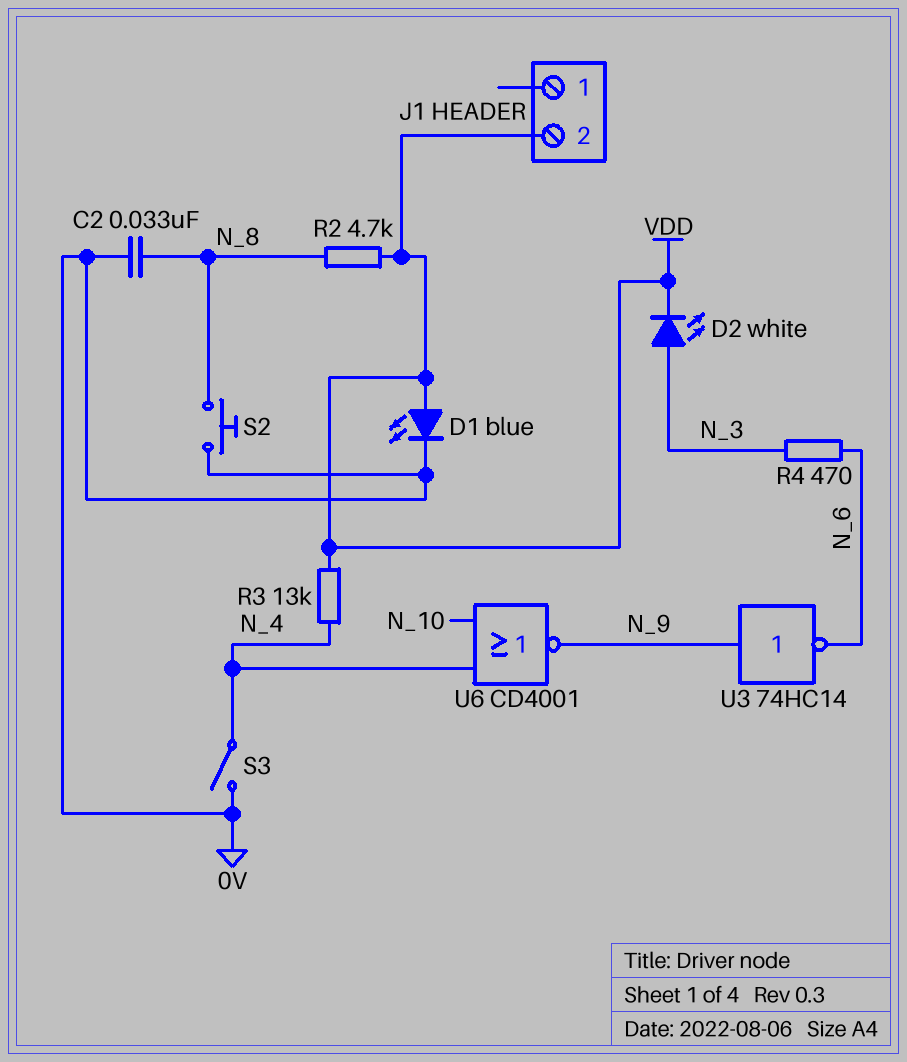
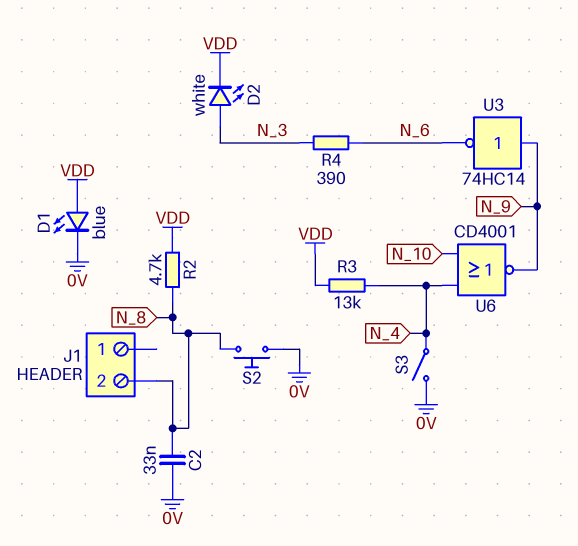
J1 pin 2: VDD -> N_8
R4: 470 (N_3, N_6) -> 390 (N_3, N_6)

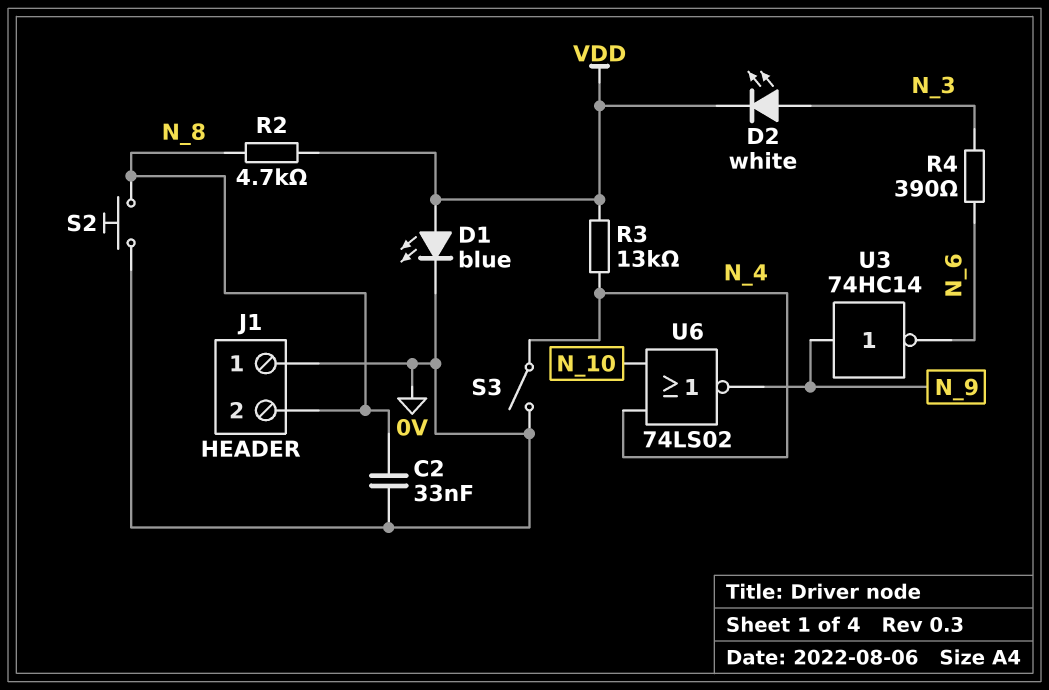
J1 pin 1: none -> 0V
U6: NOR CD4001 (in N_4, in N_10, out N_9) -> NOR 74LS02 (in N_4, in N_10, out N_9)

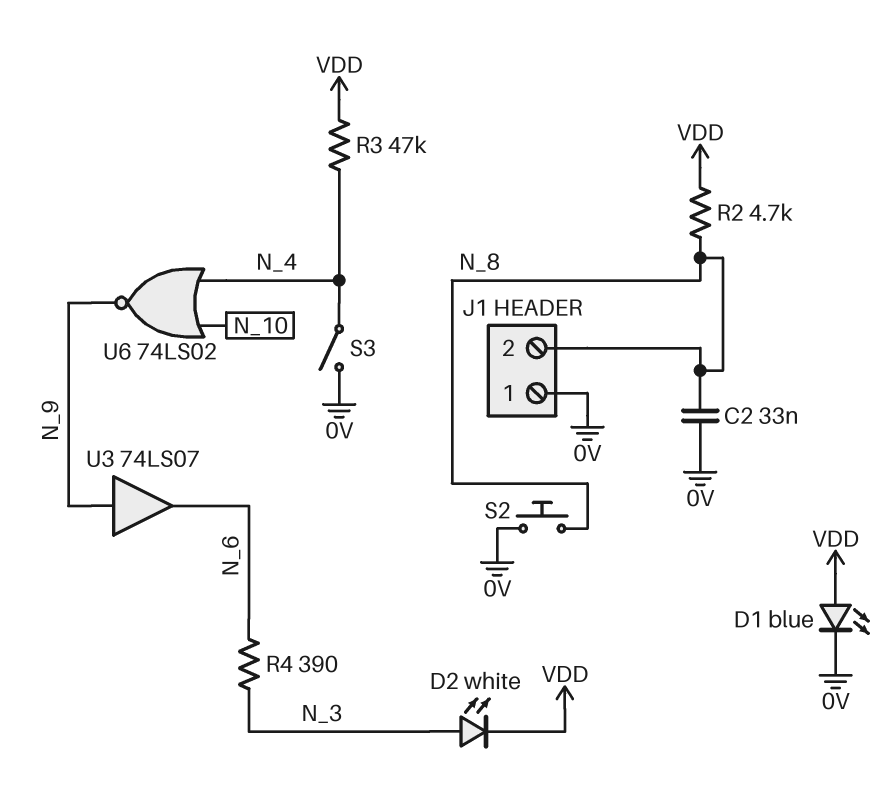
R3: 13k (N_4, VDD) -> 47k (N_4, VDD)
U3: NOT 74HC14 (in N_9, out N_6) -> buffer 74LS07 (in N_9, out N_6)

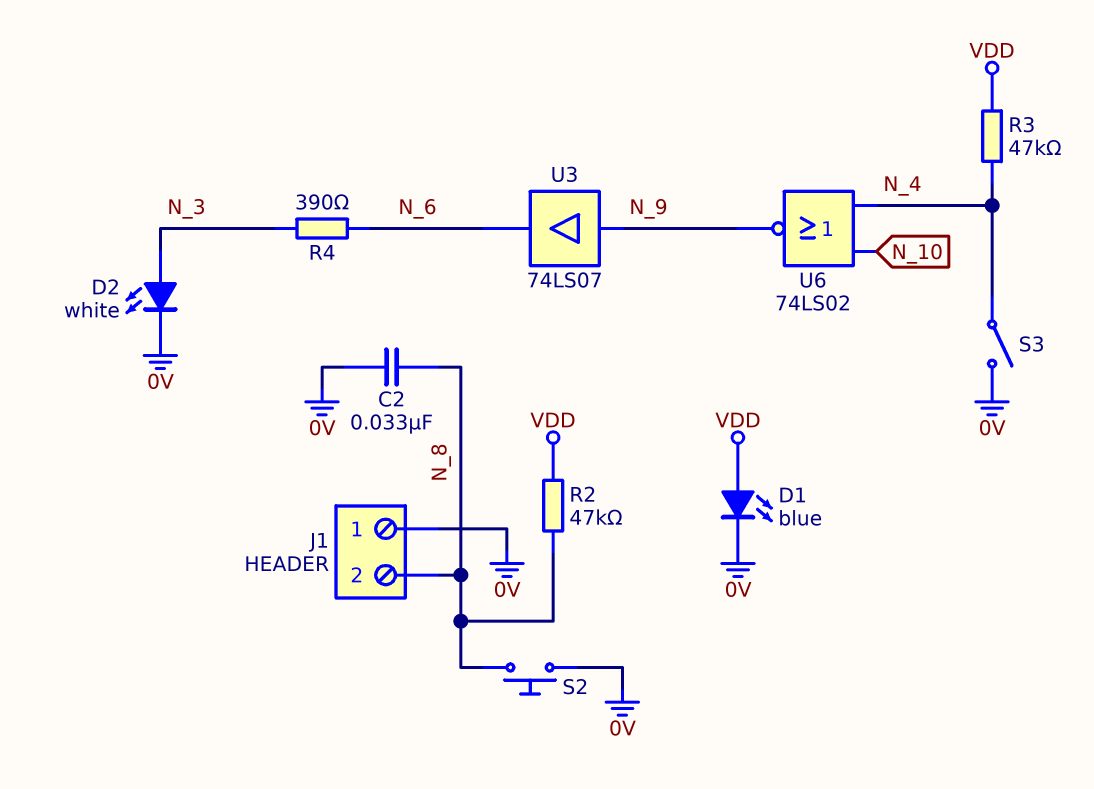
D2: LED white (A N_3, K VDD) -> LED white (A N_3, K 0V)
R2: 4.7k (N_8, VDD) -> 47k (N_8, VDD)

